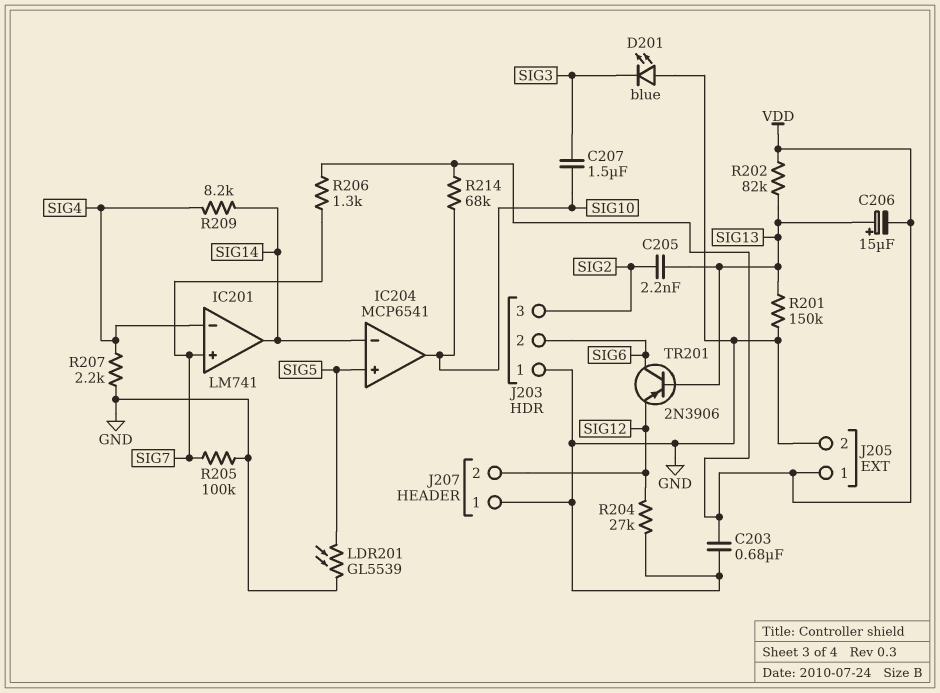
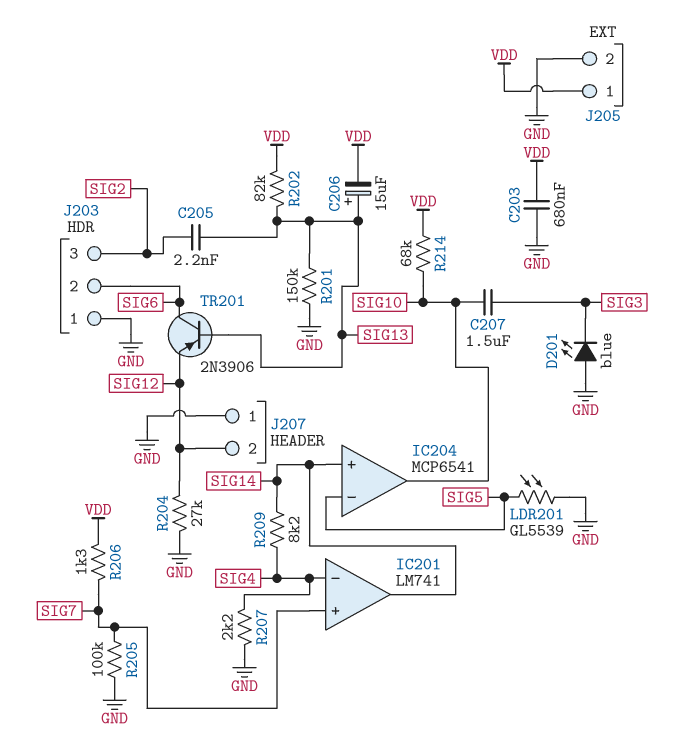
IC204 pin in+: SIG5 -> SIG14
IC204 pin in-: SIG14 -> SIG5

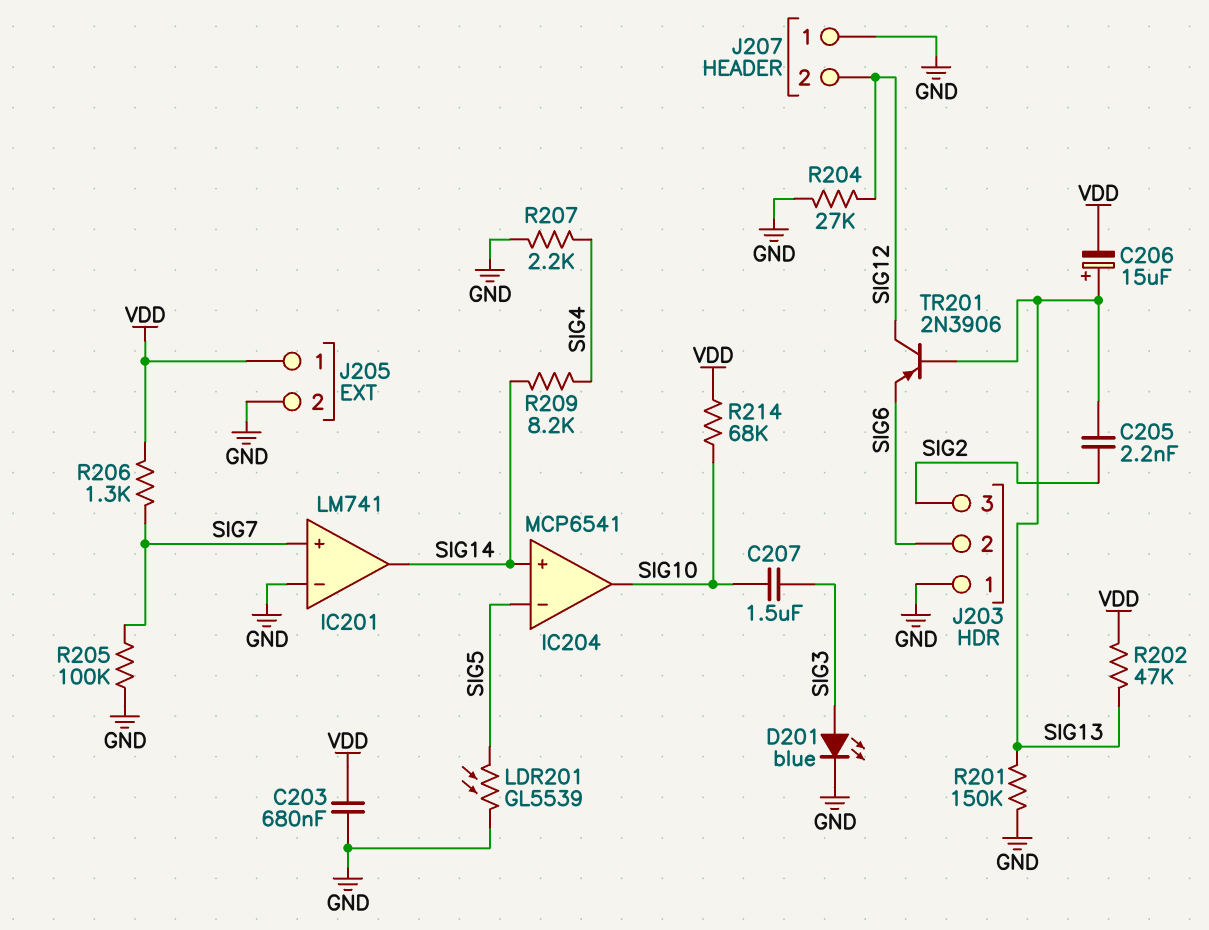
D201: LED blue (A GND, K SIG3) -> LED blue (A SIG3, K GND)
IC201 pin in-: SIG4 -> GND
R202: 82k (SIG13, VDD) -> 47k (SIG13, VDD)
TR201: PNP 2N3906 (B SIG13, C SIG6, E SIG12) -> PNP 2N3906 (B SIG13, C SIG12, E SIG6)

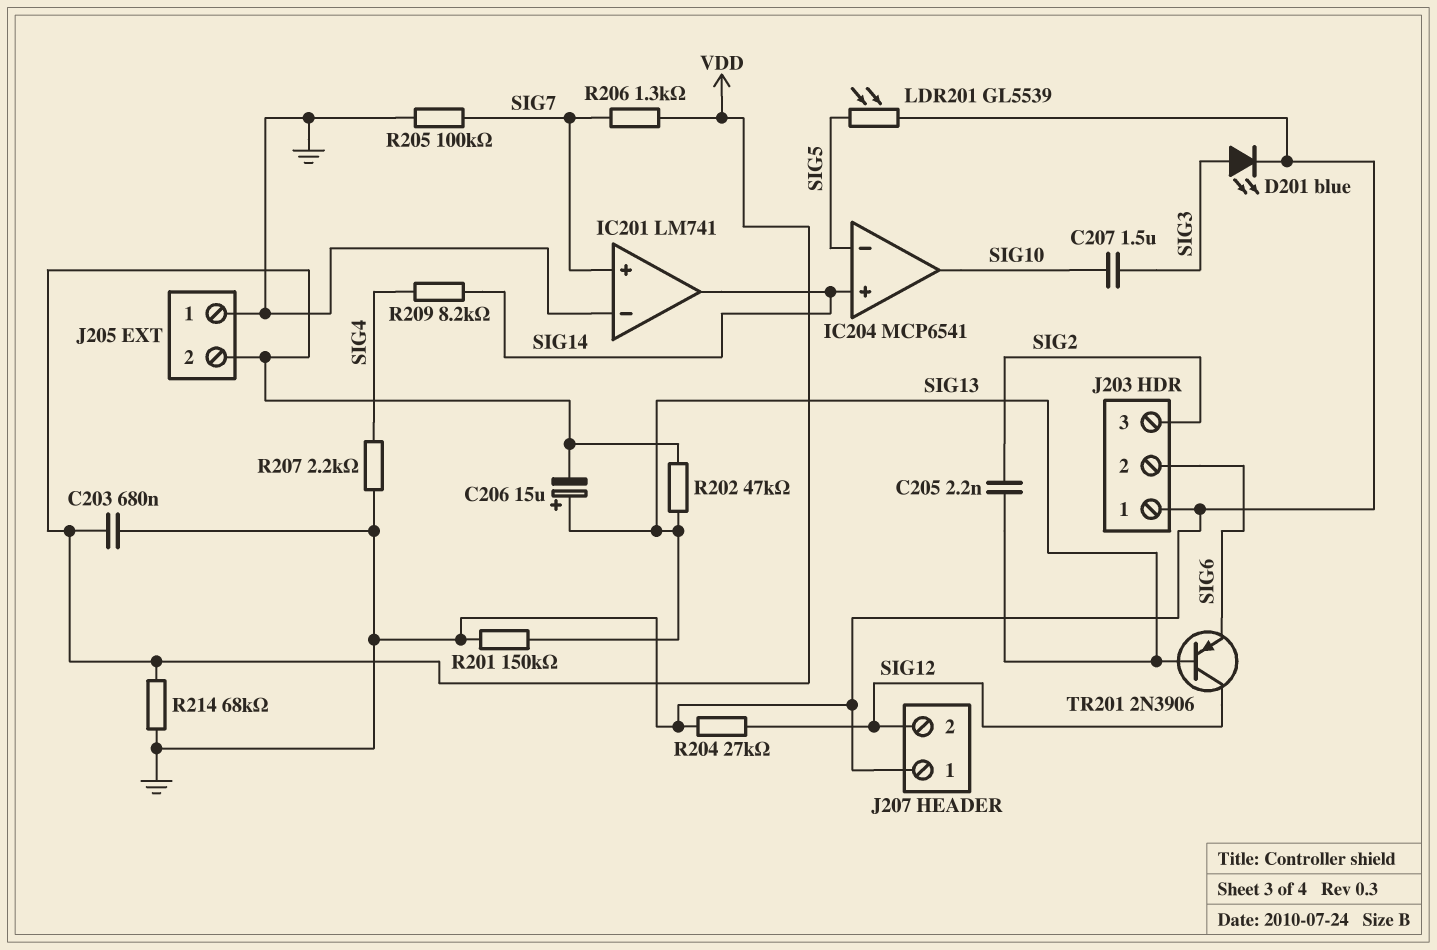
J205 pin 1: VDD -> GND
J205 pin 2: GND -> VDD
R214: 68k (SIG10, VDD) -> 68k (GND, VDD)

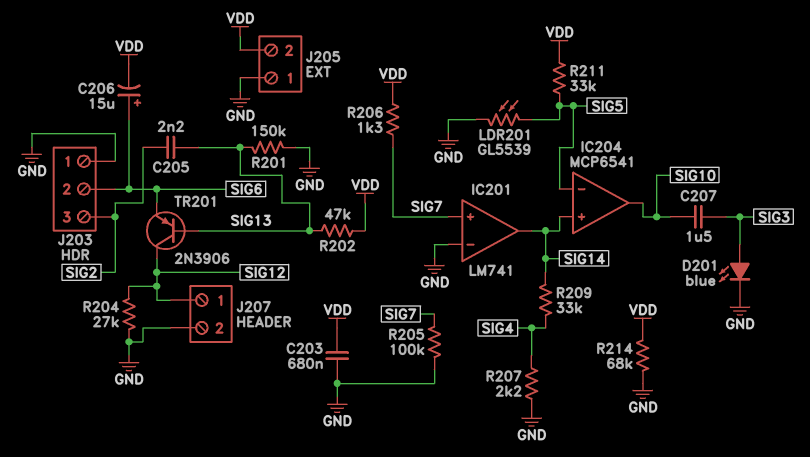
C206: 15uF (plus SIG13, minus VDD) -> 15uF (plus SIG6, minus VDD)
J207 pin 1: GND -> SIG12
J207 pin 2: SIG12 -> GND
R209: 8.2k (SIG4, SIG14) -> 33k (SIG4, SIG14)
R211: none -> 33k (SIG5, VDD)

